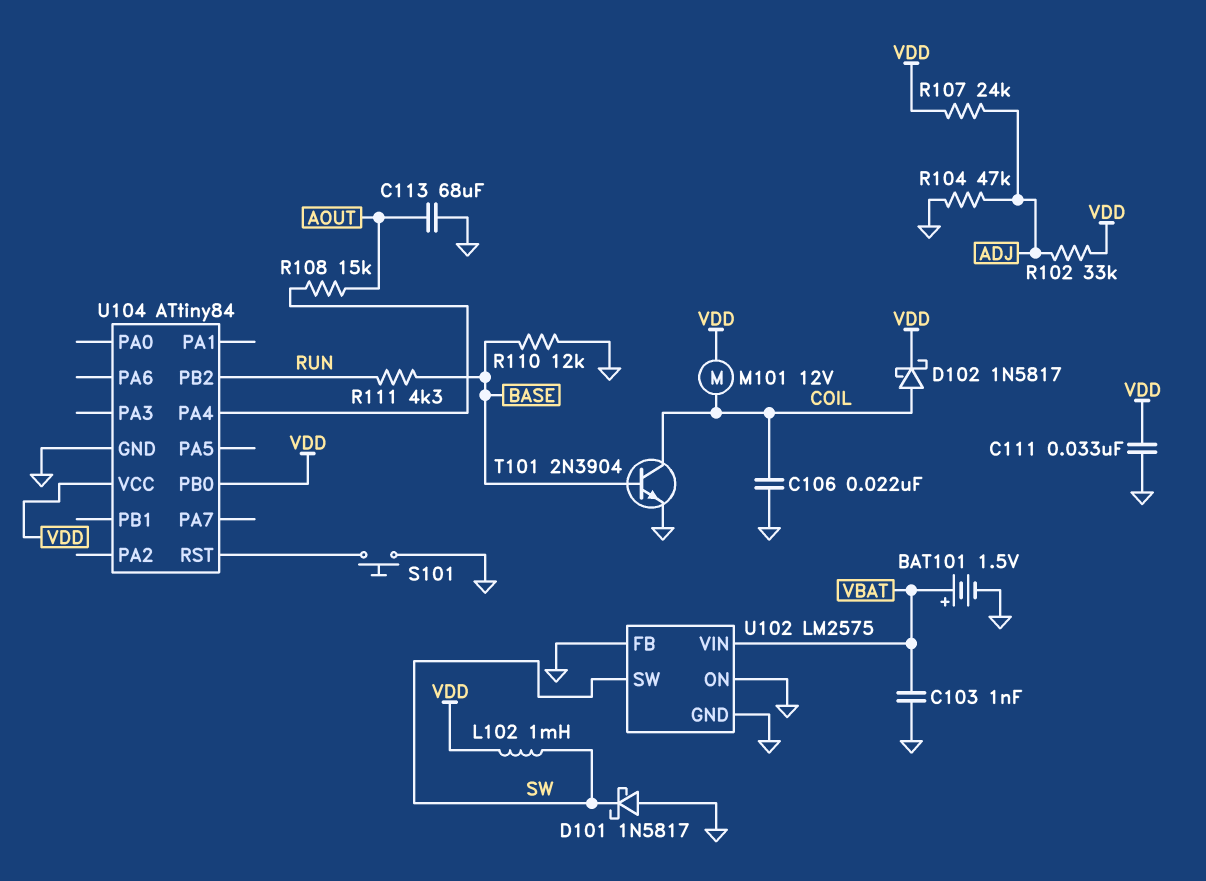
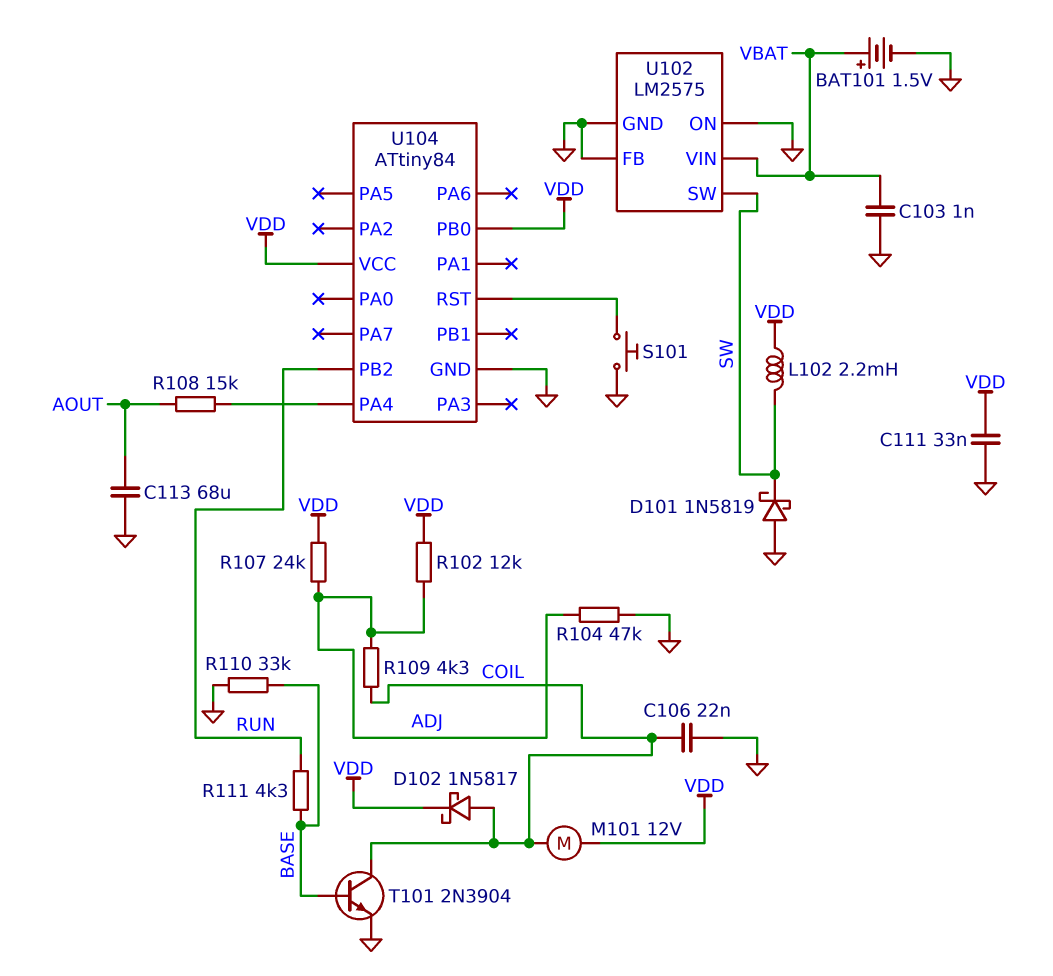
D101: schottky 1N5817 (A GND, K SW) -> schottky 1N5819 (A GND, K SW)
L102: 1mH (SW, VDD) -> 2.2mH (SW, VDD)
R102: 33k (ADJ, VDD) -> 12k (ADJ, VDD)
R109: none -> 4.3k (ADJ, COIL)
R110: 12k (BASE, GND) -> 33k (BASE, GND)

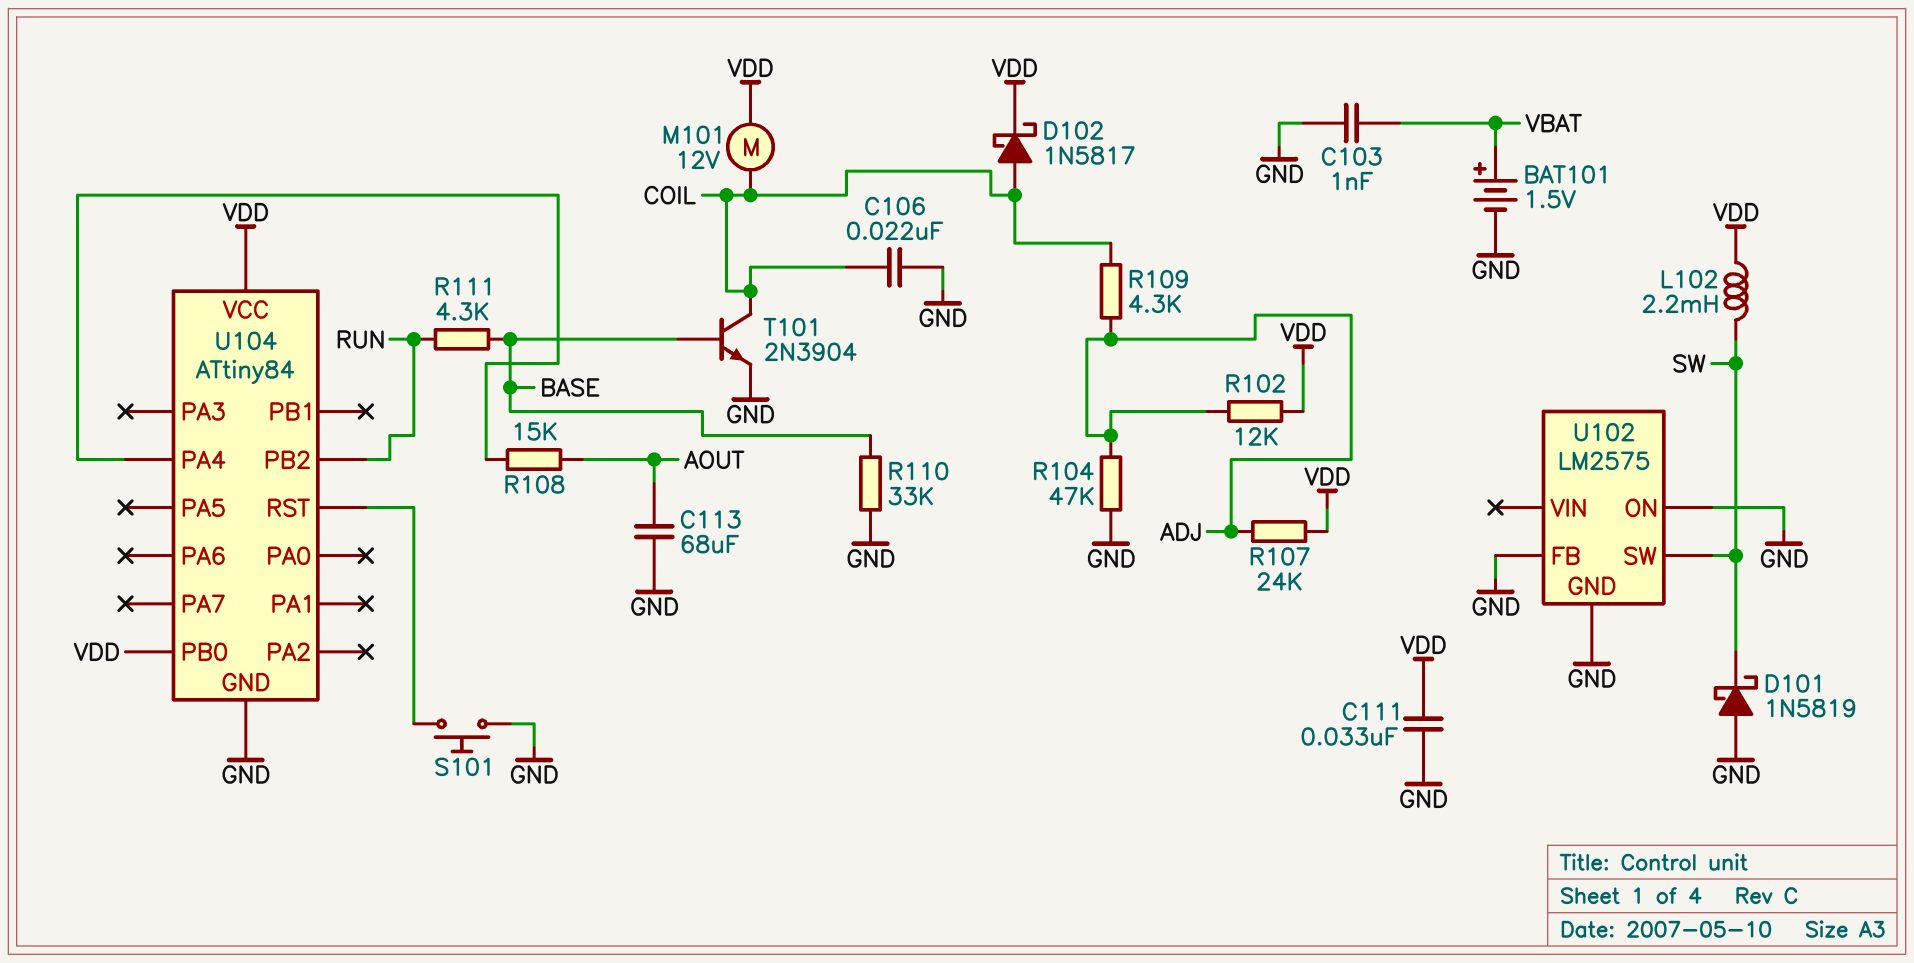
U102 pin VIN: VBAT -> none

